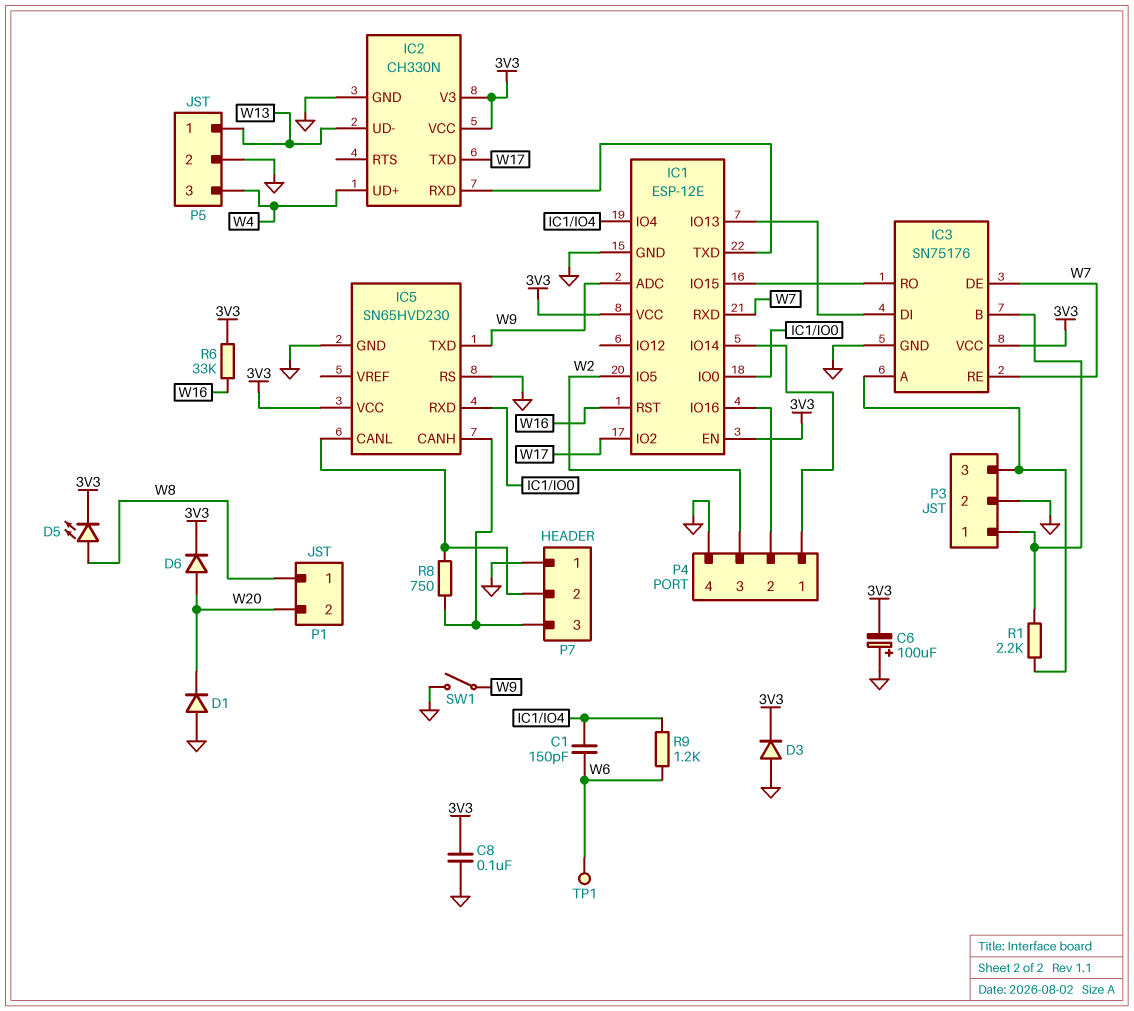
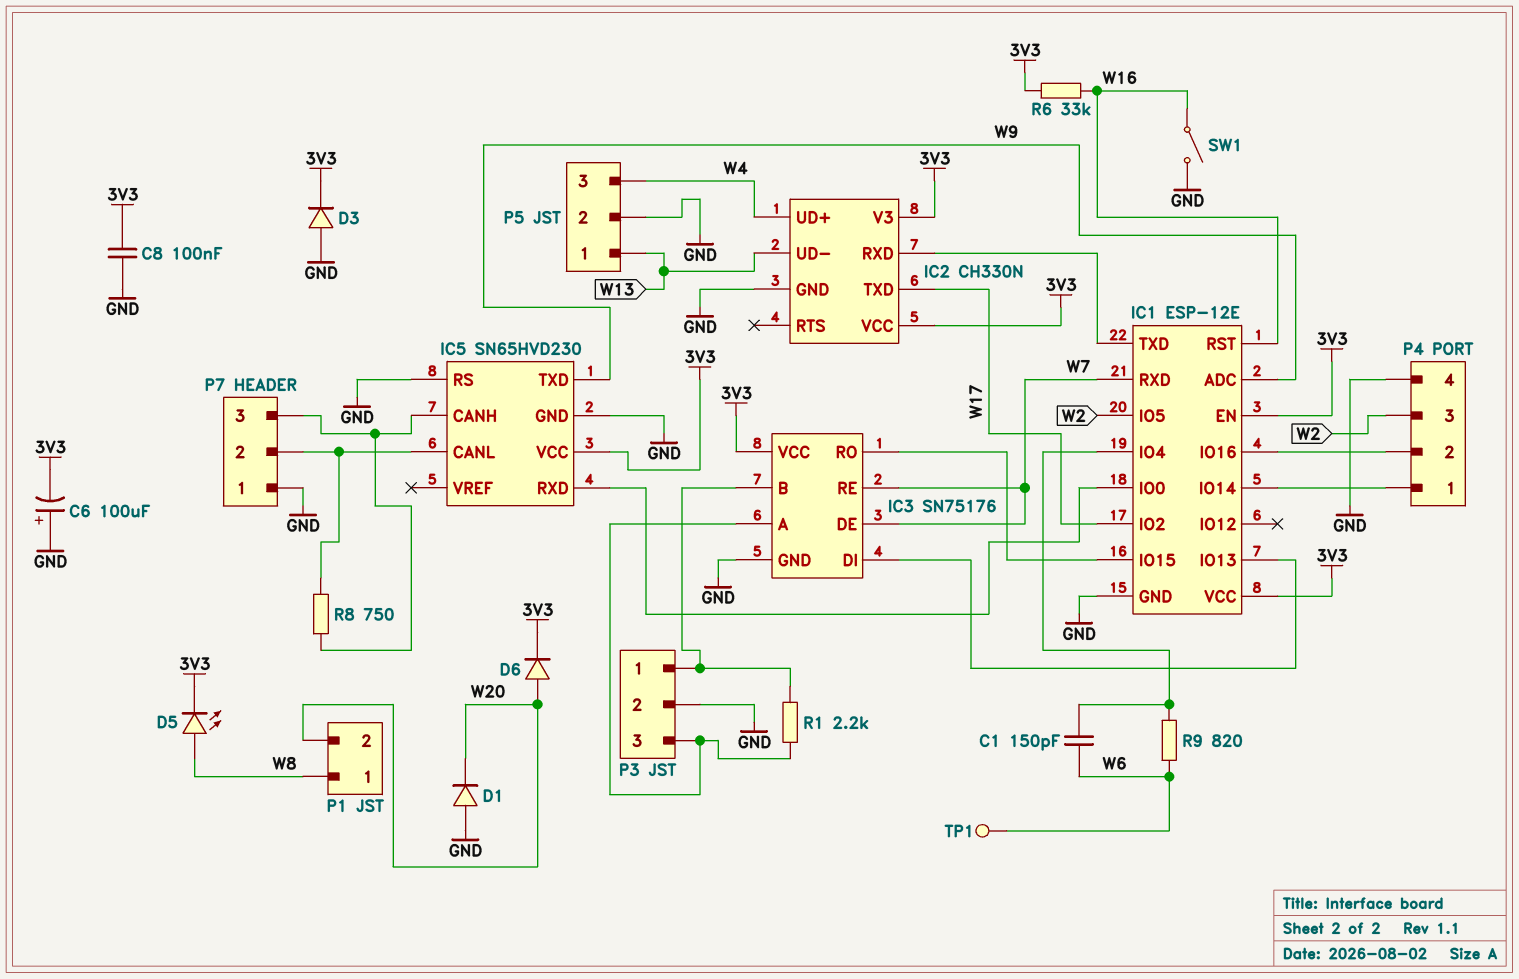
R9: 1.2k (IC1/IO4, W6) -> 820 (IC1/IO4, W6)
SW1: switch (GND, W9) -> switch (GND, W16)

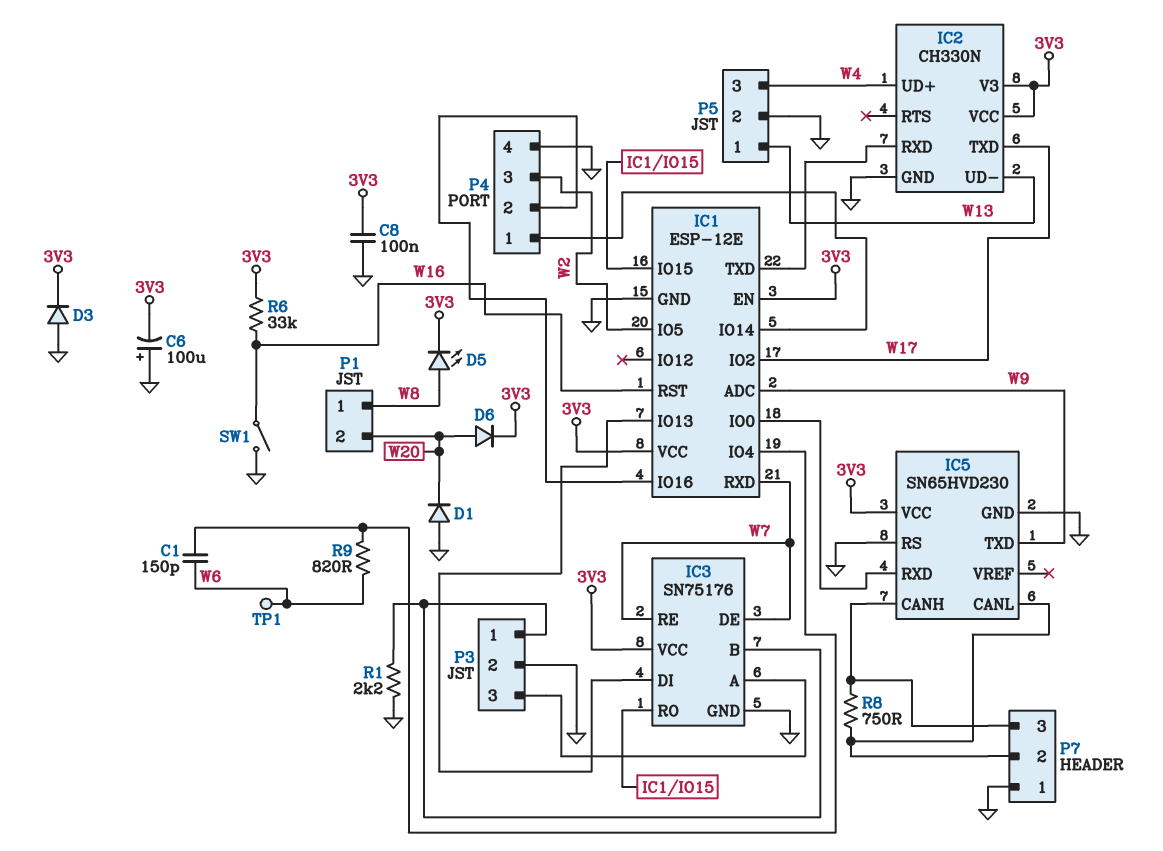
R1: 2.2k (IC3/A, IC3/B) -> 2.2k (GND, IC3/B)

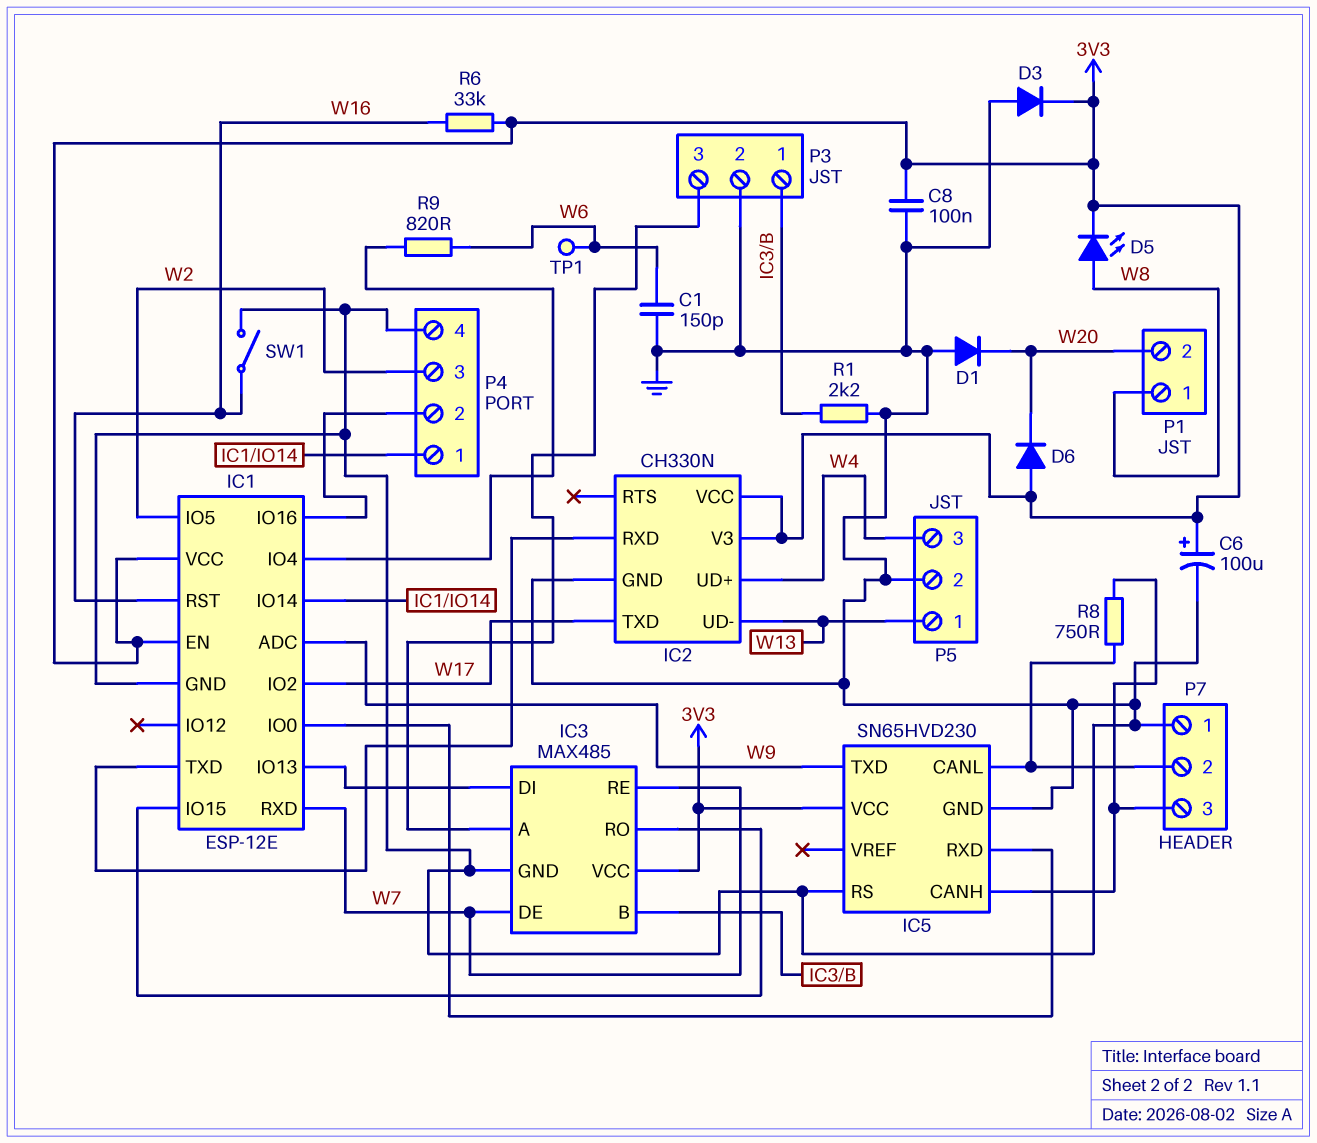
C1: 150pF (IC1/IO4, W6) -> 150pF (GND, W6)
C6: 100uF (plus GND, minus 3V3) -> 100uF (plus 3V3, minus GND)
D6: diode (A W20, K 3V3) -> diode (A 3V3, K W20)
IC3: SN75176 -> MAX485

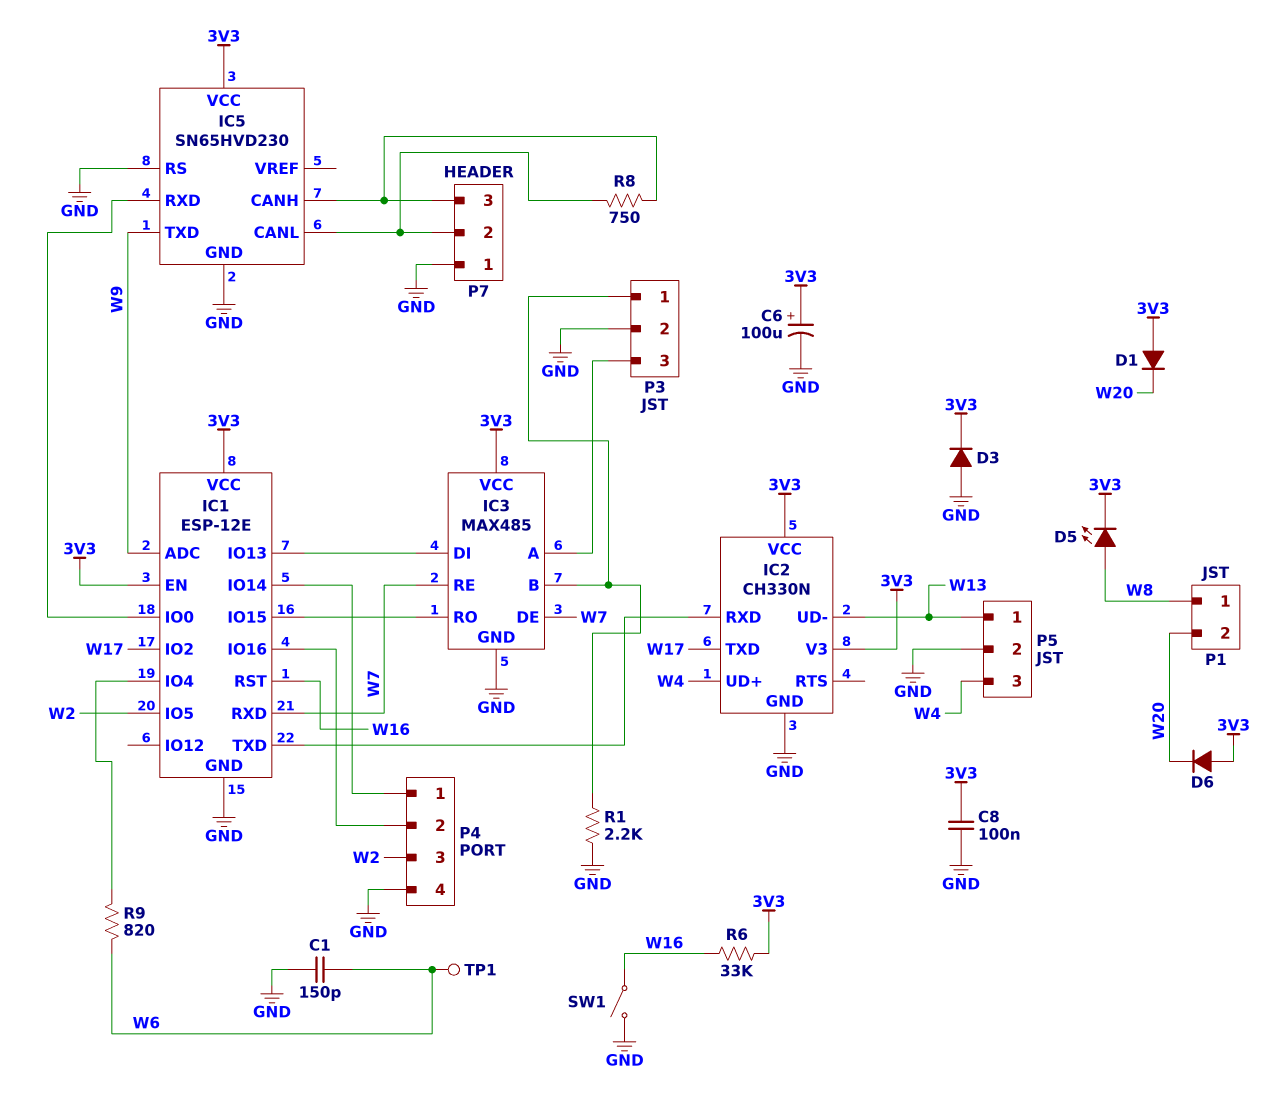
D1: diode (A GND, K W20) -> diode (A 3V3, K W20)

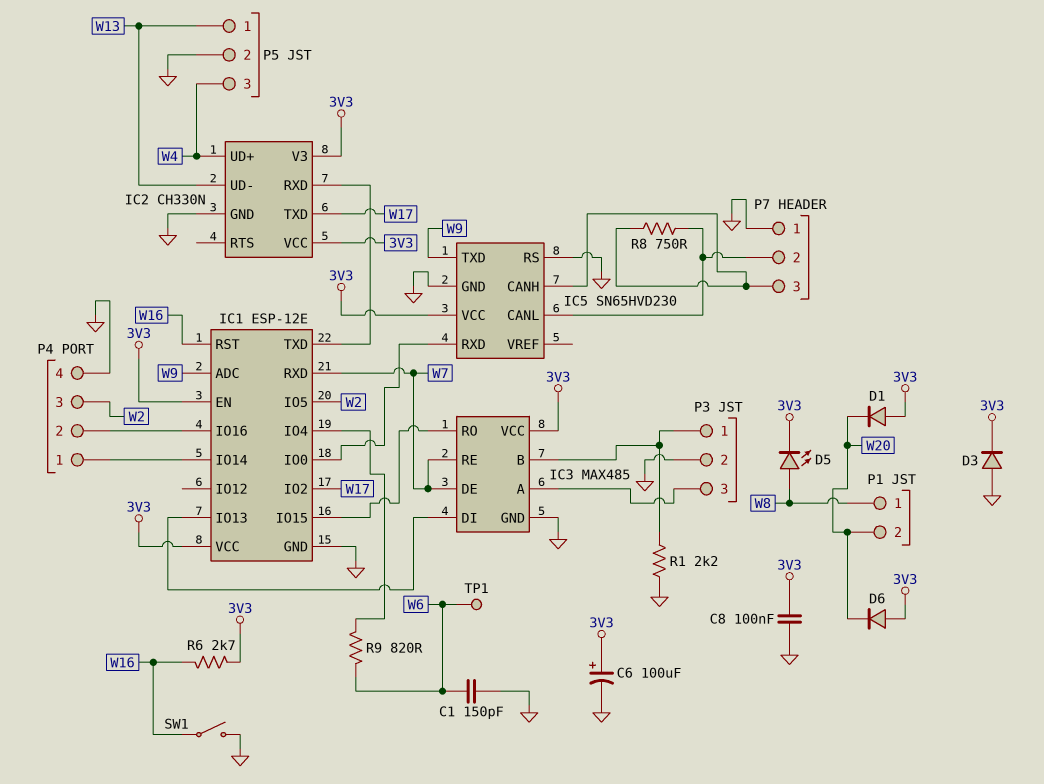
R6: 33k (3V3, W16) -> 2.7k (3V3, W16)

